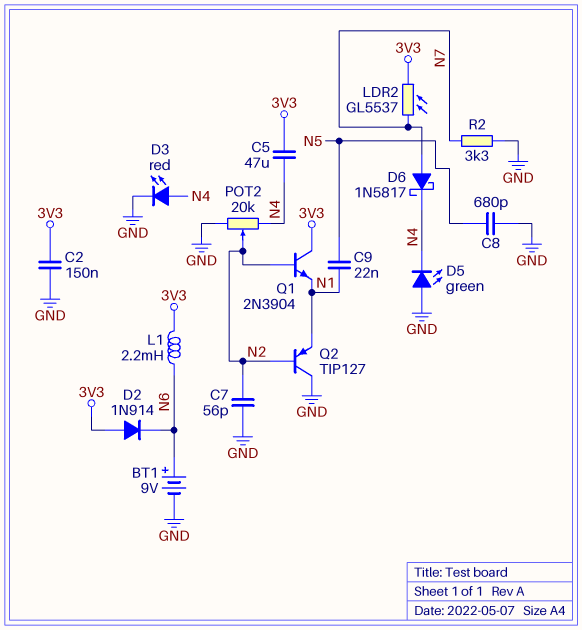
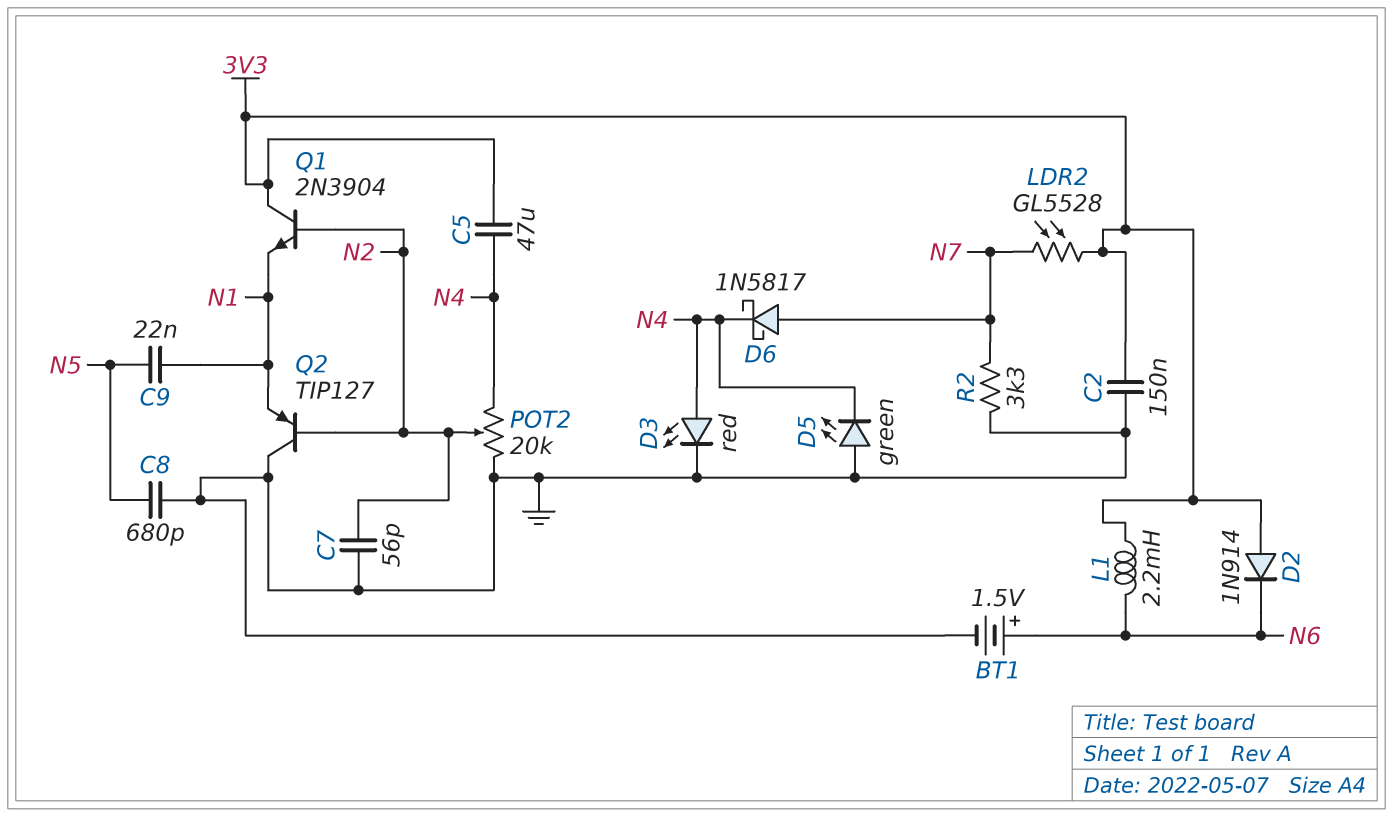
BT1: 9V (plus N6, minus GND) -> 1.5V (plus N6, minus GND)
LDR2: GL5537 (3V3, N7) -> GL5528 (3V3, N7)

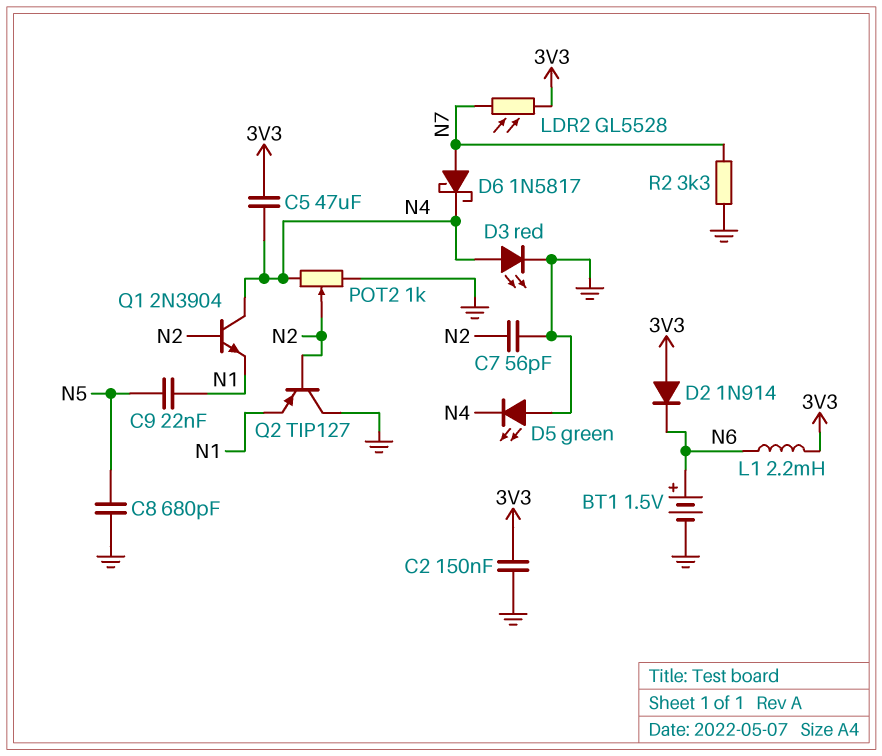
POT2: 20k (GND, N4, wiper N2) -> 1k (GND, N4, wiper N2)
Q1: NPN 2N3904 (B N2, C 3V3, E N1) -> NPN 2N3904 (B N2, C N4, E N1)

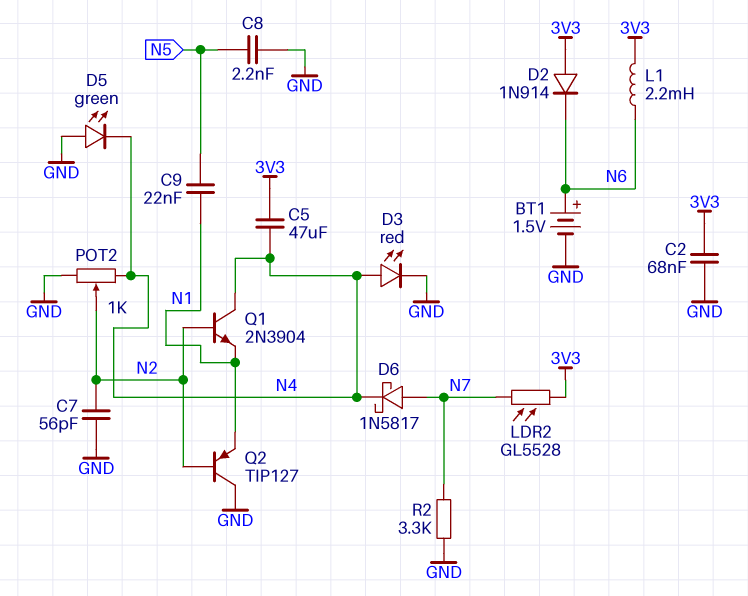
C2: 150nF (3V3, GND) -> 68nF (3V3, GND)
C8: 680pF (GND, N5) -> 2.2nF (GND, N5)

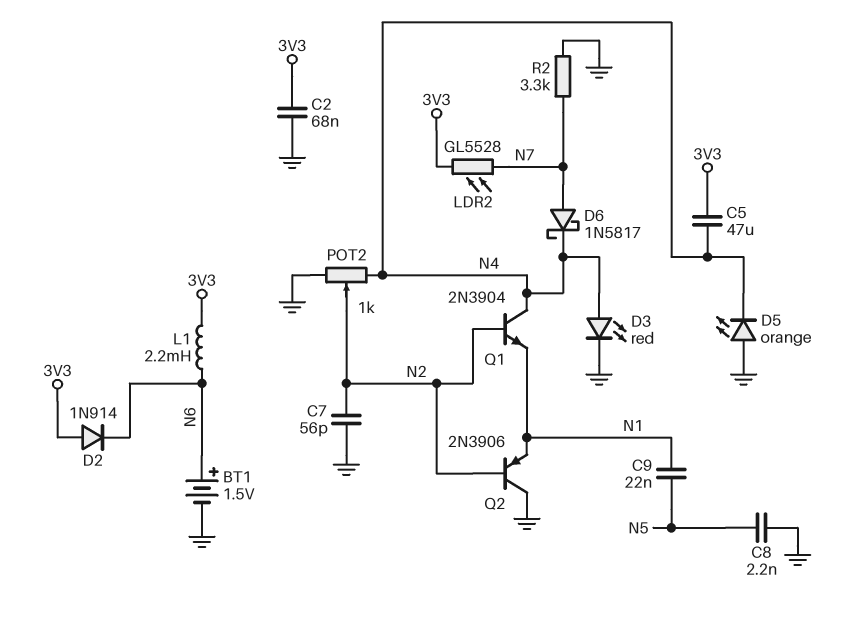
D5: LED green (A GND, K N4) -> LED orange (A GND, K N4)
Q2: PNP TIP127 (B N2, C GND, E N1) -> PNP 2N3906 (B N2, C GND, E N1)

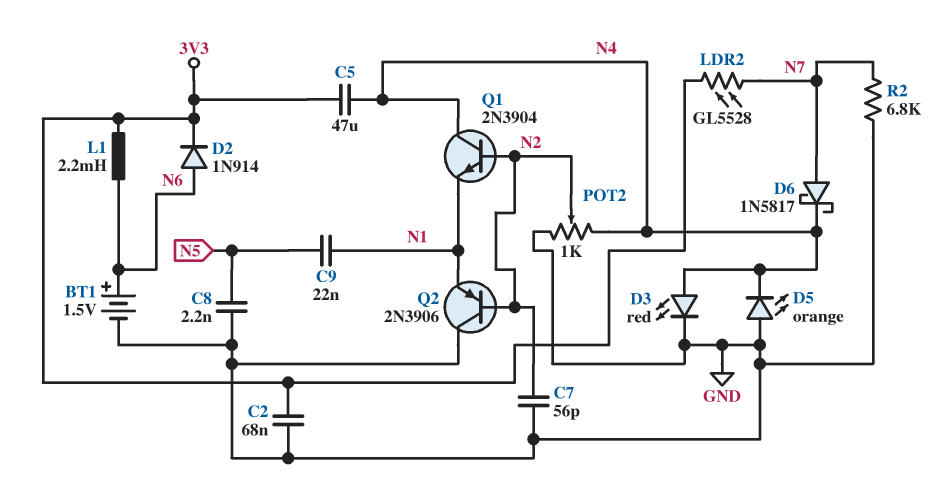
D2: diode 1N914 (A 3V3, K N6) -> diode 1N914 (A N6, K 3V3)
R2: 3.3k (GND, N7) -> 6.8k (GND, N7)

